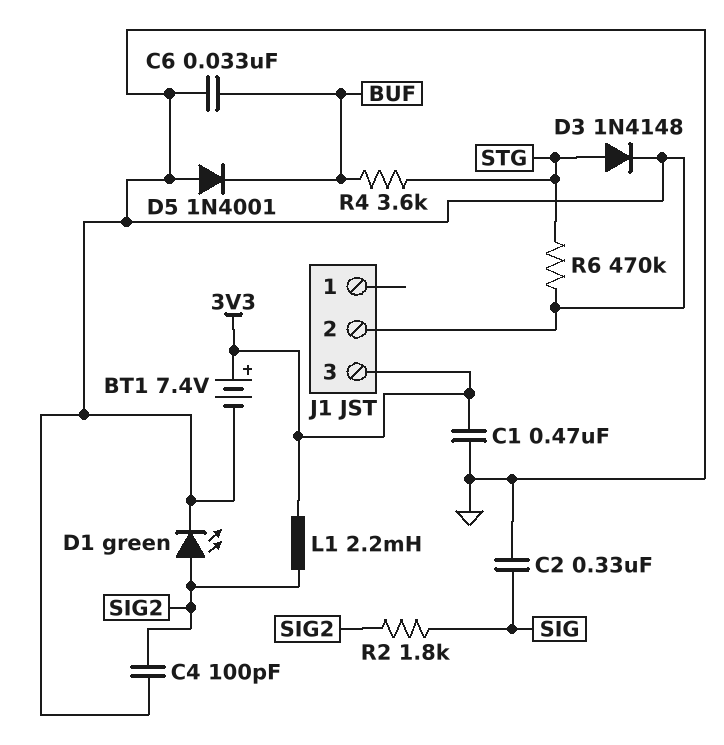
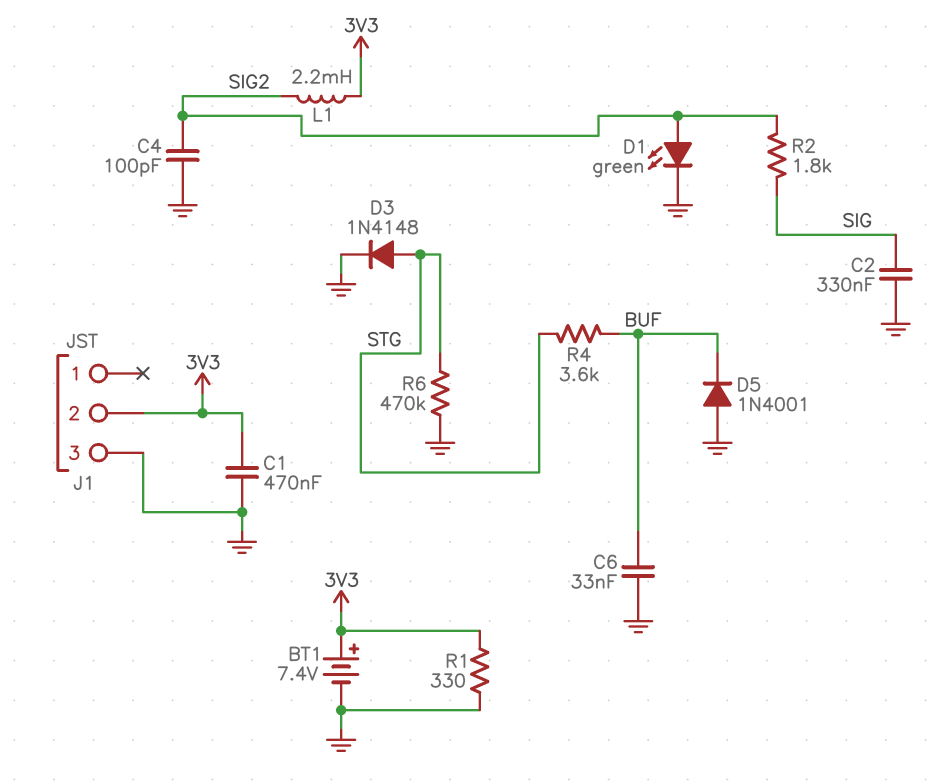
J1 pin 2: GND -> 3V3
J1 pin 3: 3V3 -> GND
R1: none -> 330 (3V3, GND)

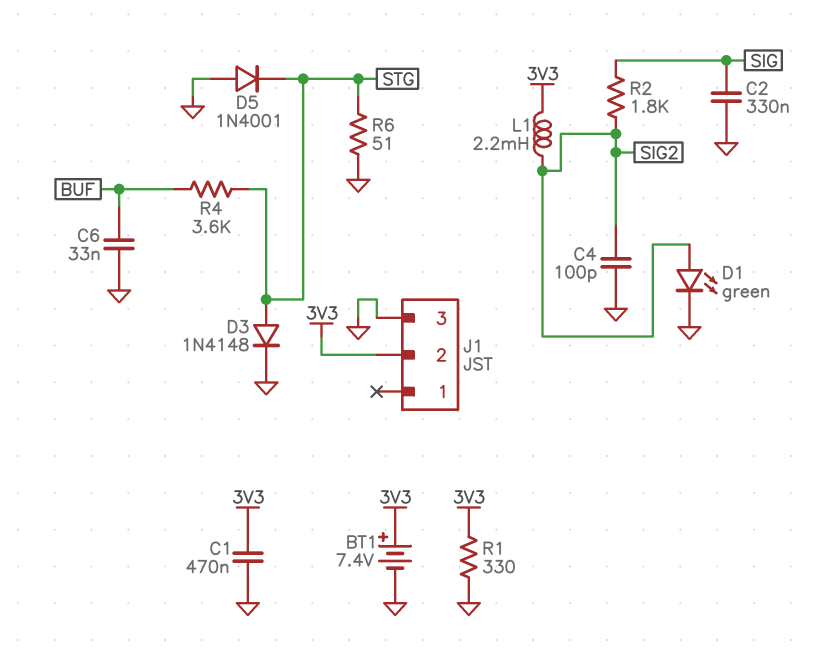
D5: diode 1N4001 (A GND, K BUF) -> diode 1N4001 (A GND, K STG)
R6: 470k (GND, STG) -> 51 (GND, STG)

